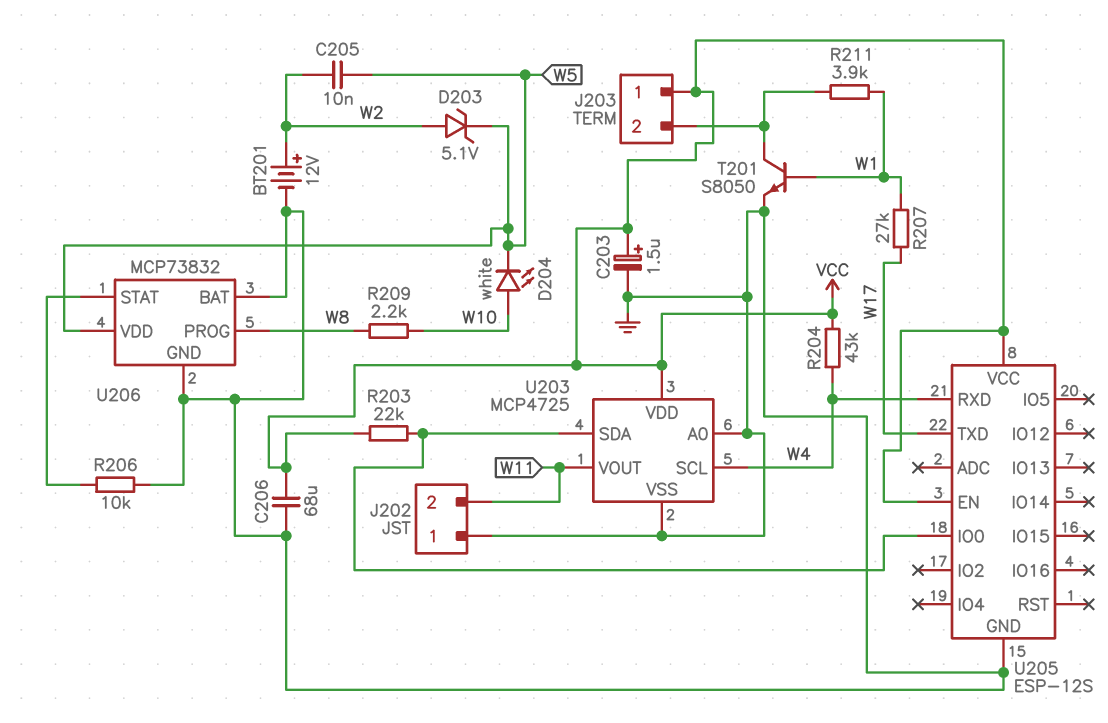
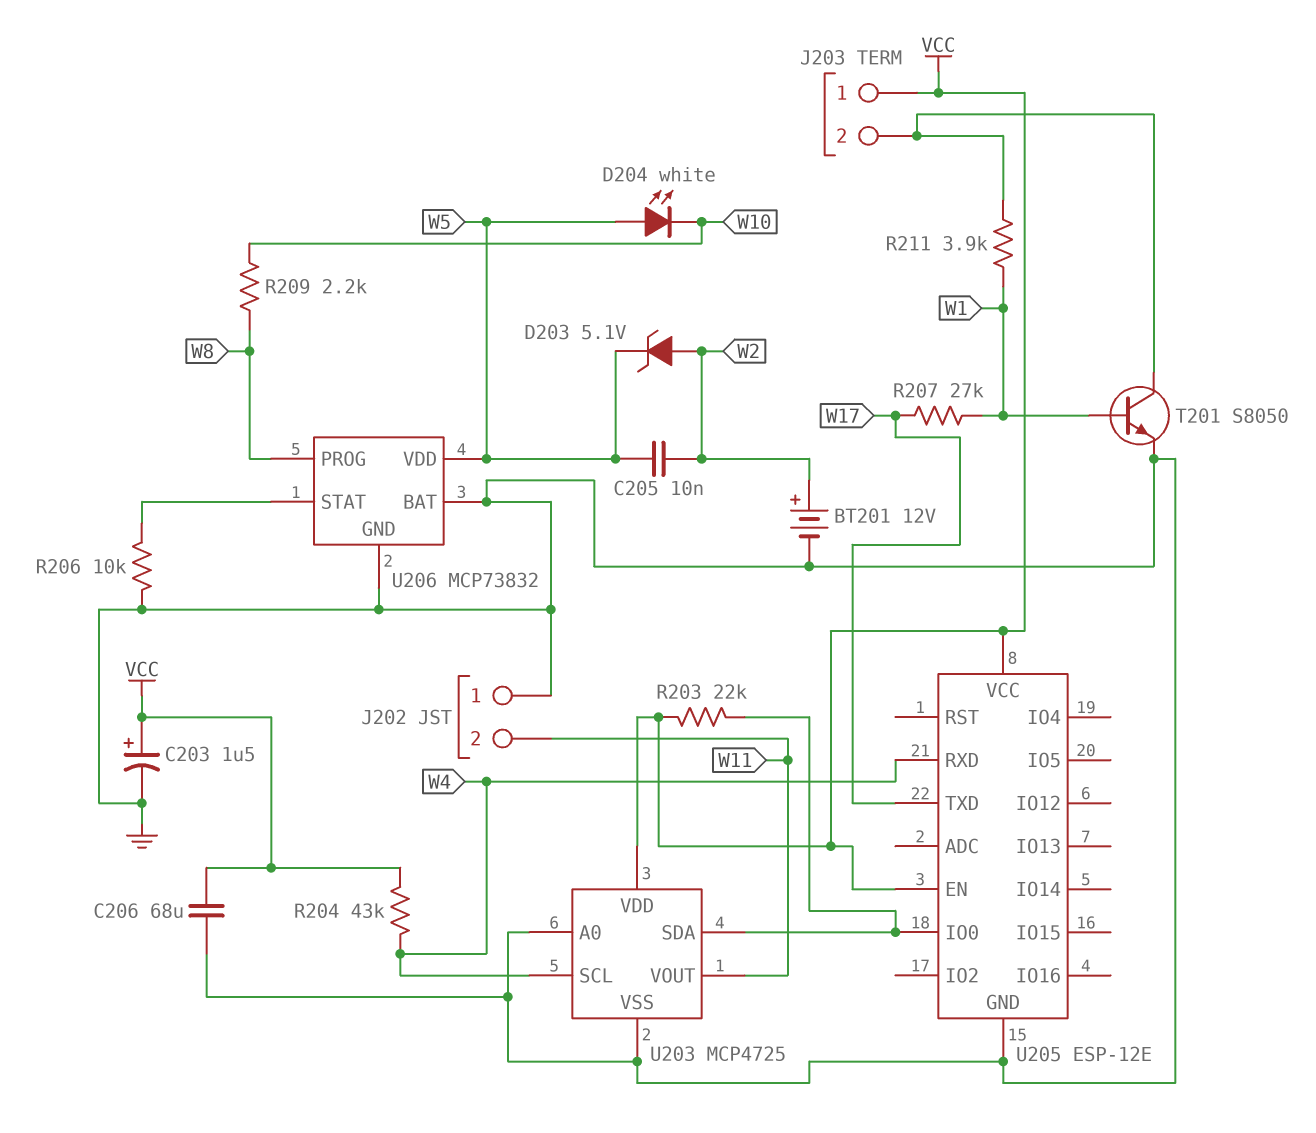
D204: LED white (A W10, K W5) -> LED white (A W5, K W10)
U205: ESP-12S -> ESP-12E

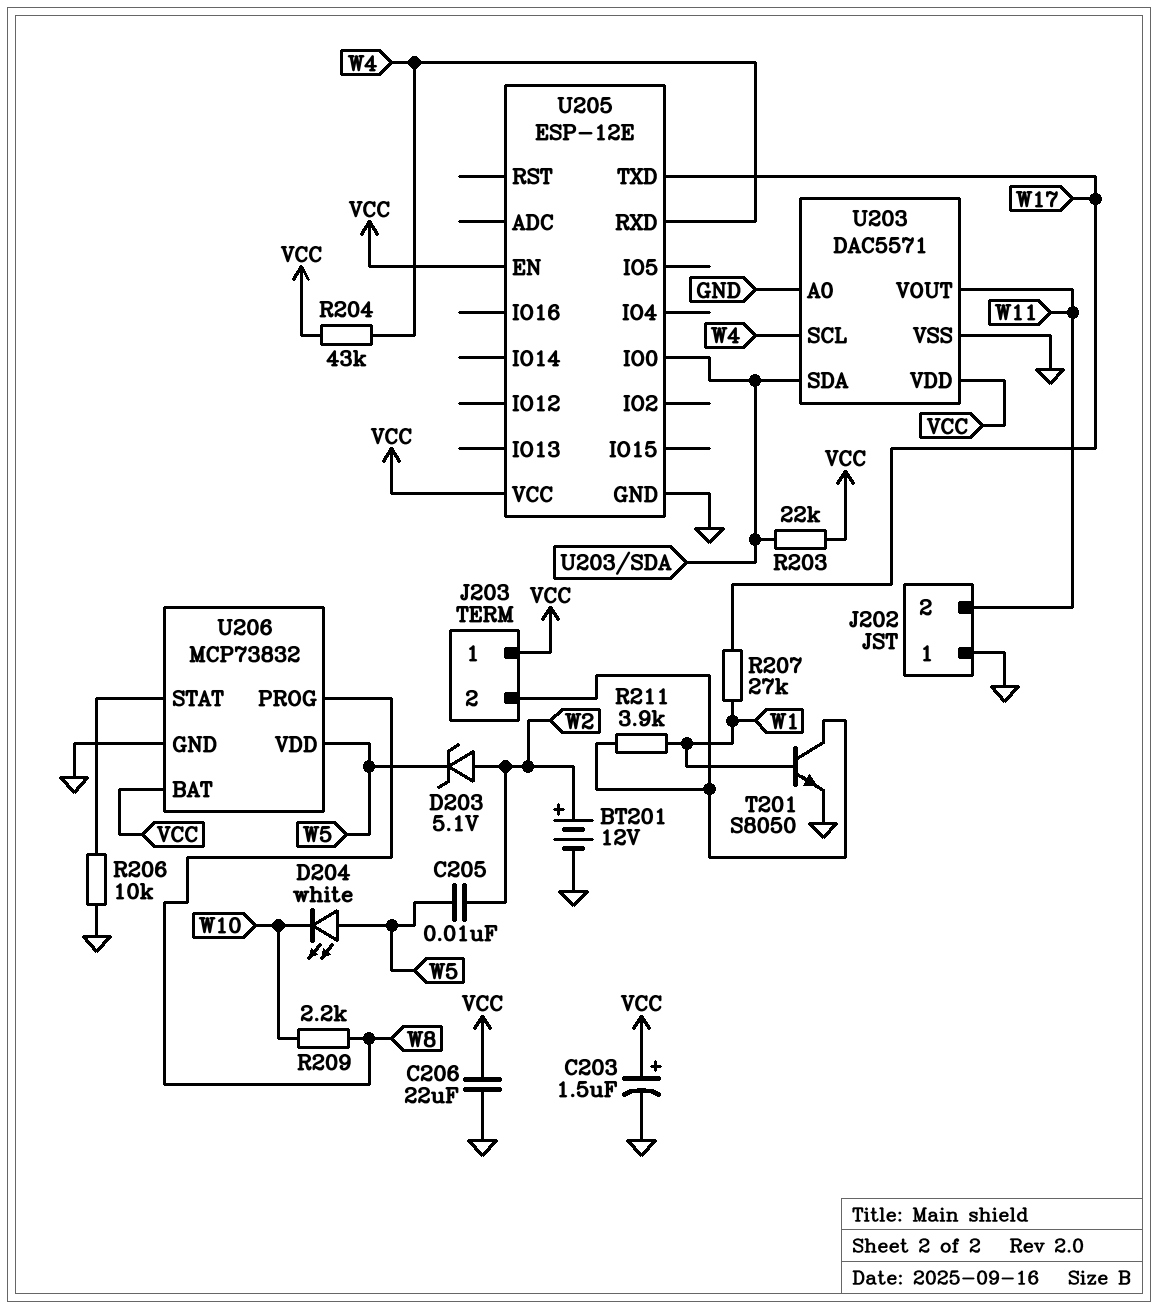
C206: 68uF (GND, VCC) -> 22uF (GND, VCC)
U203: MCP4725 -> DAC5571
U206 pin BAT: GND -> VCC

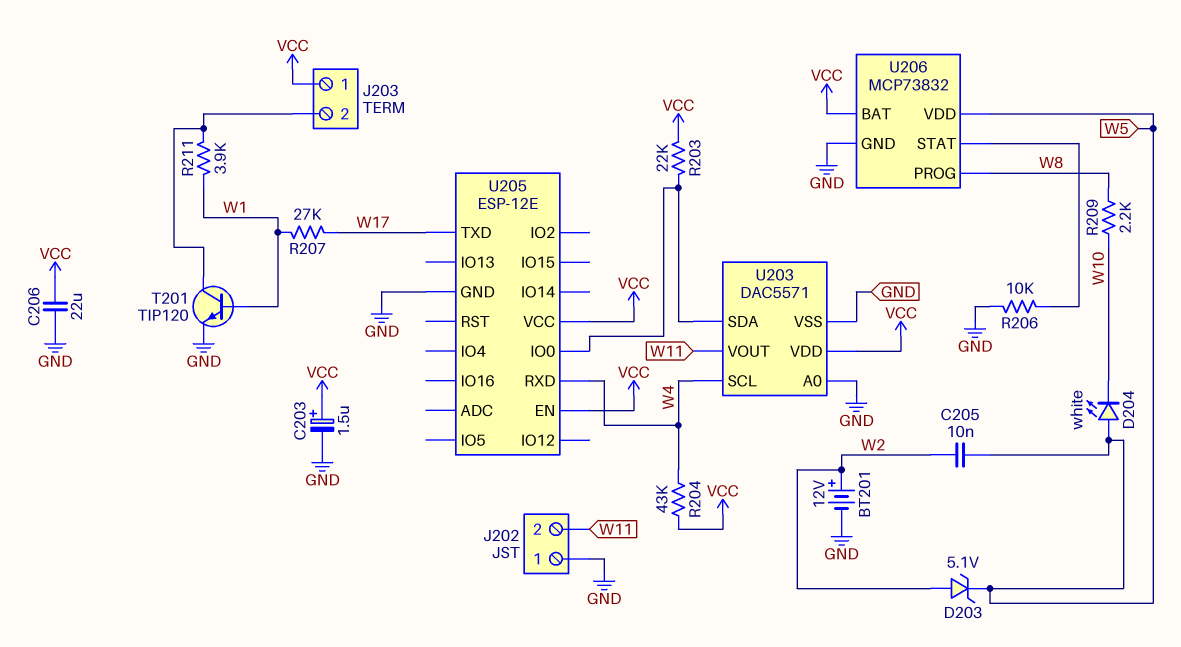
T201: NPN S8050 (B W1, C J203/2, E GND) -> NPN TIP120 (B W1, C J203/2, E GND)

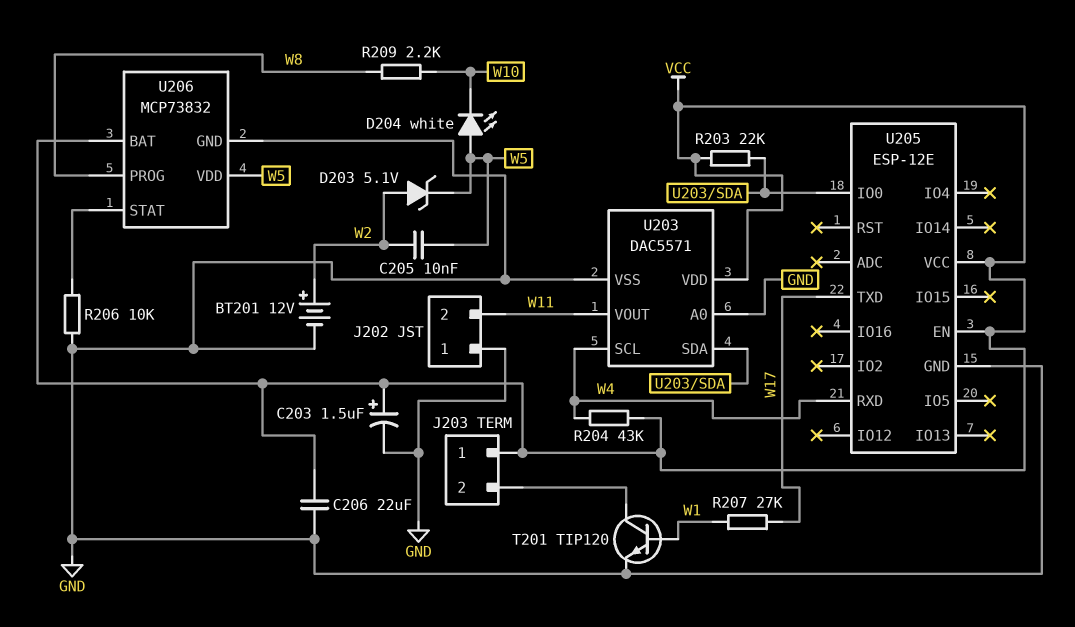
R211: 3.9k (J203/2, W1) -> none

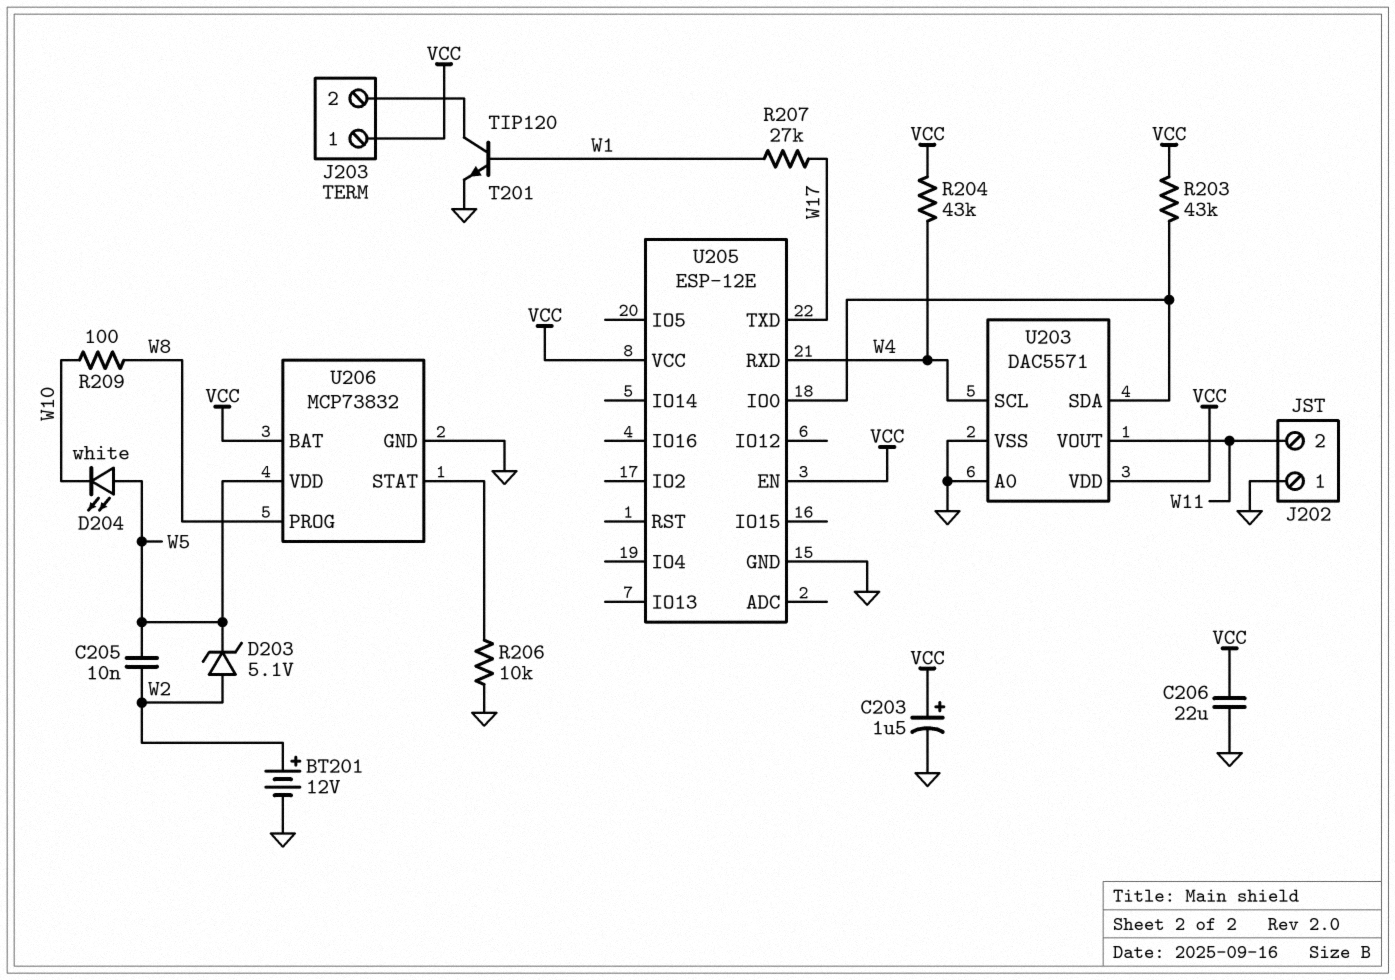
R203: 22k (U203/SDA, VCC) -> 43k (U203/SDA, VCC)
R209: 2.2k (W8, W10) -> 100 (W8, W10)

